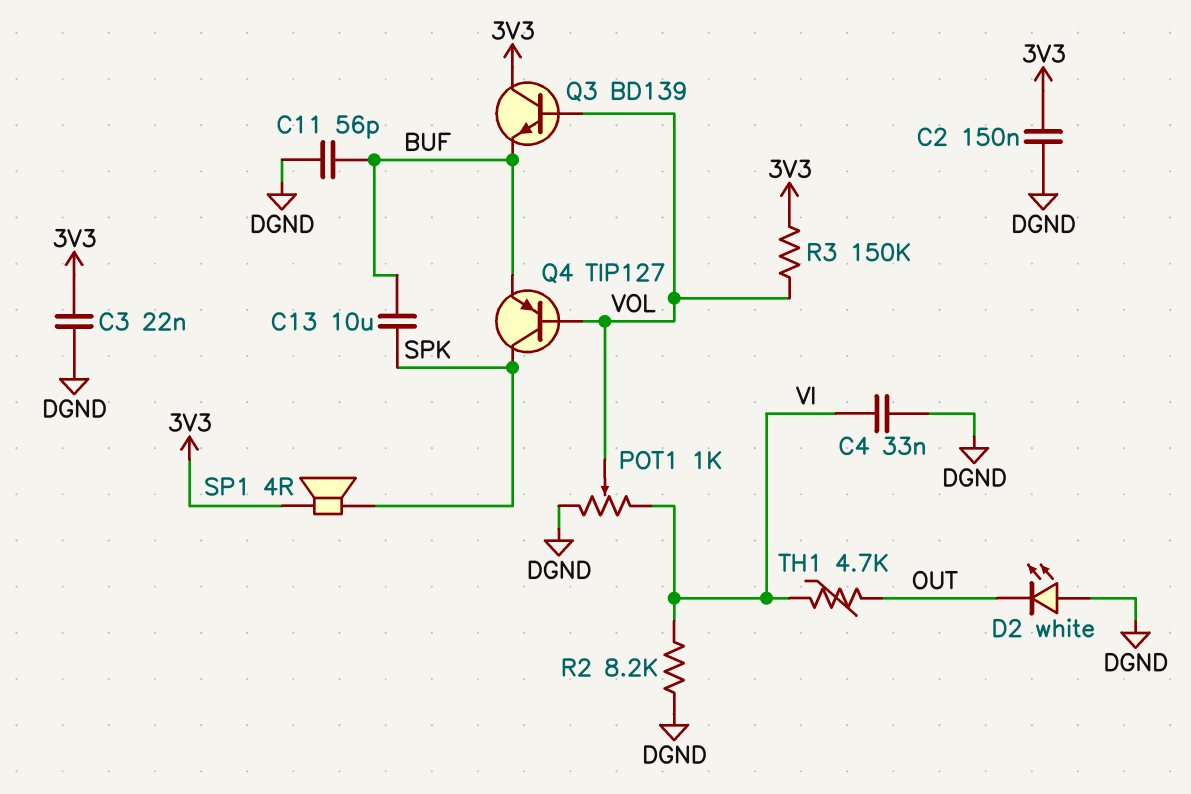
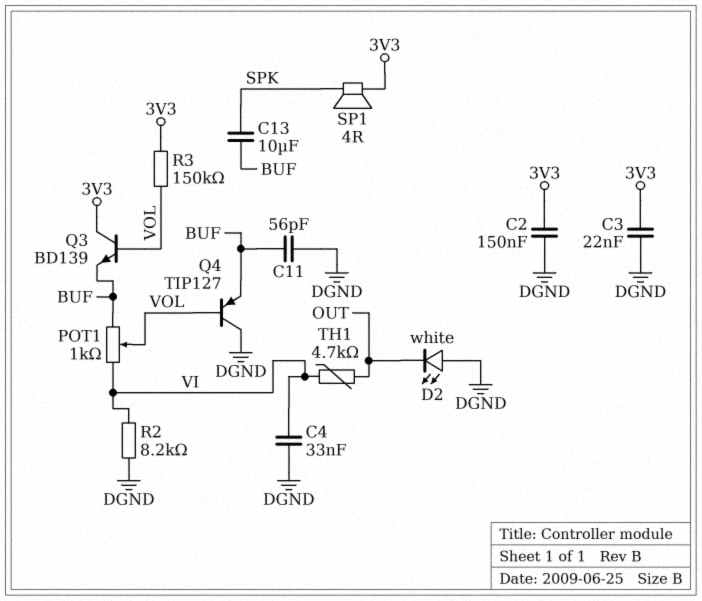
POT1: 1k (DGND, VI, wiper VOL) -> 1k (BUF, VI, wiper VOL)
Q4: PNP TIP127 (B VOL, C SPK, E BUF) -> PNP TIP127 (B VOL, C DGND, E BUF)

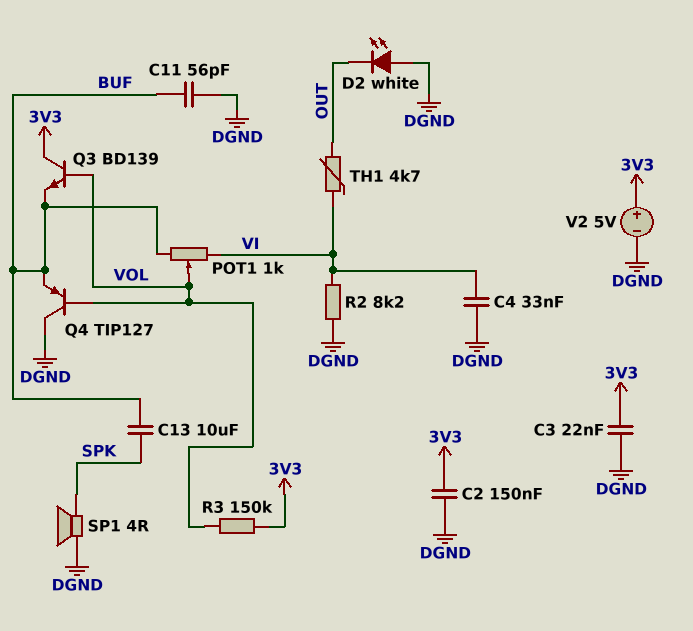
SP1: speaker 4R (3V3, SPK) -> speaker 4R (DGND, SPK)
V2: none -> 5V (plus 3V3, minus DGND)

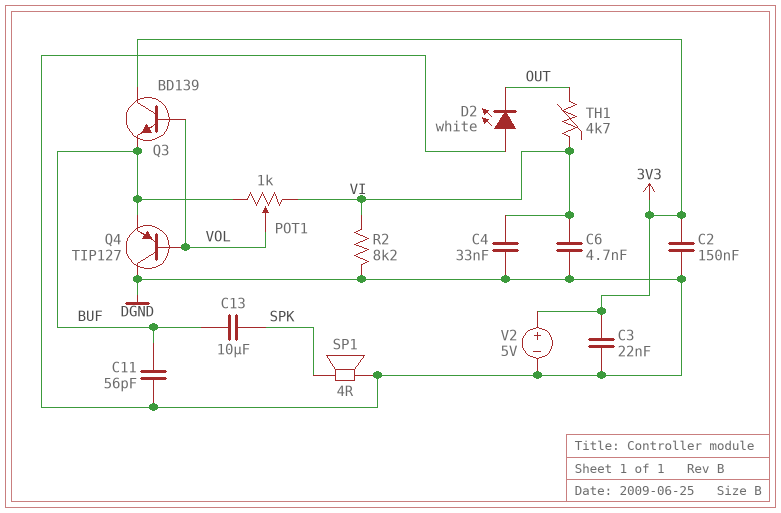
C6: none -> 4.7nF (DGND, VI)
R3: 150k (3V3, VOL) -> none

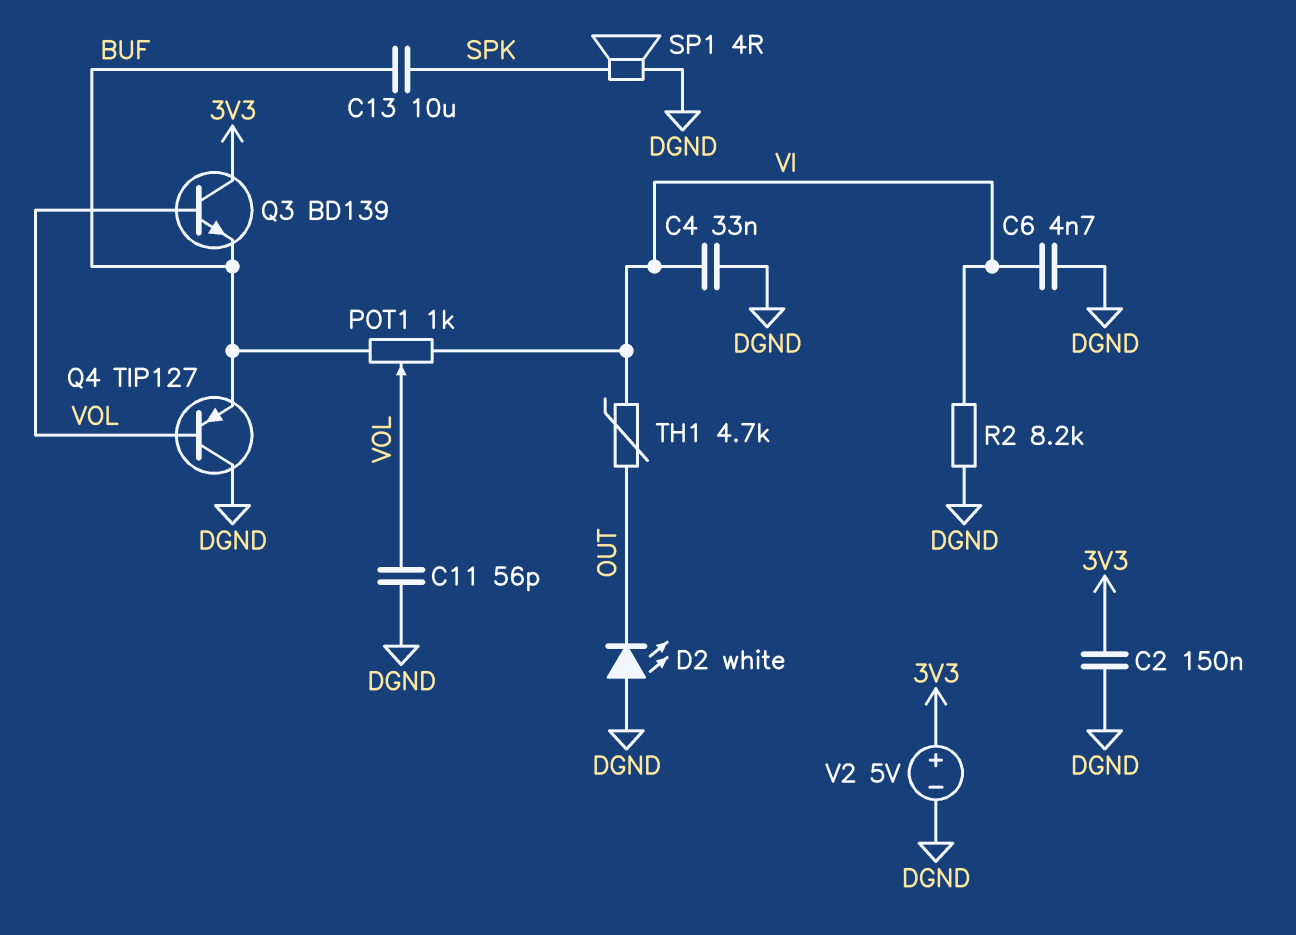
C3: 22nF (3V3, DGND) -> none
C11: 56pF (BUF, DGND) -> 56pF (DGND, VOL)

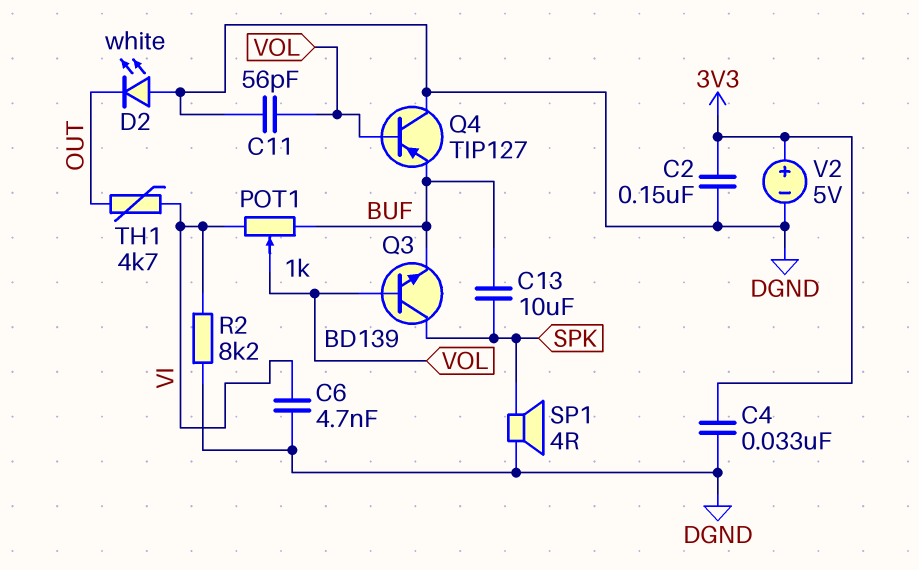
C4: 33nF (DGND, VI) -> 33nF (3V3, DGND)
Q3: NPN BD139 (B VOL, C 3V3, E BUF) -> NPN BD139 (B VOL, C SPK, E BUF)

